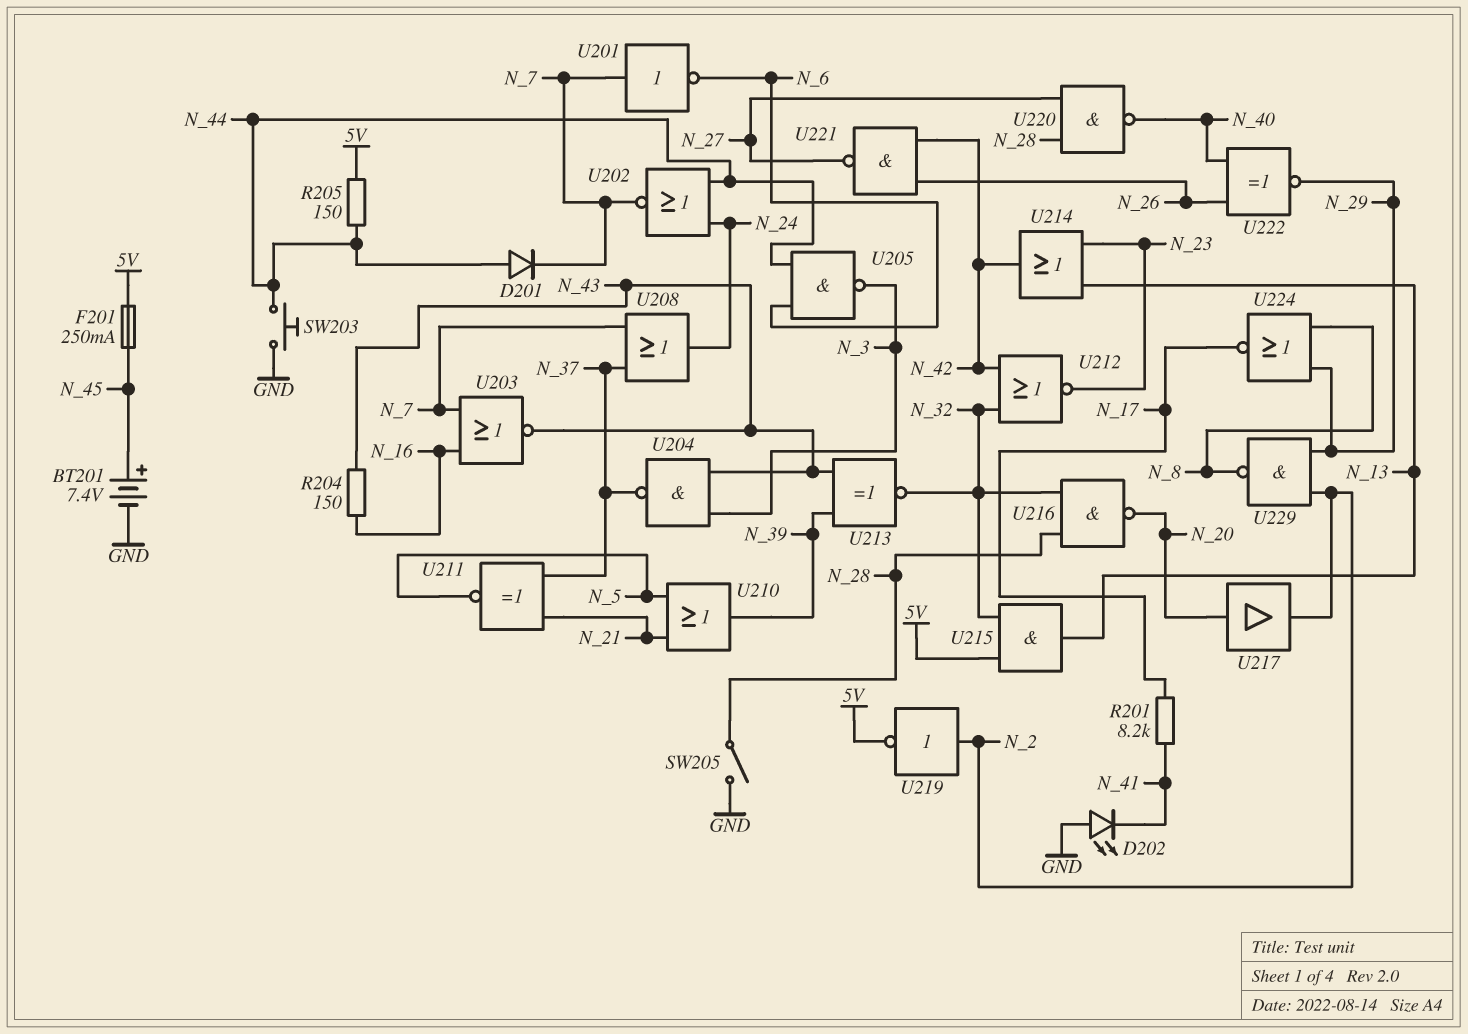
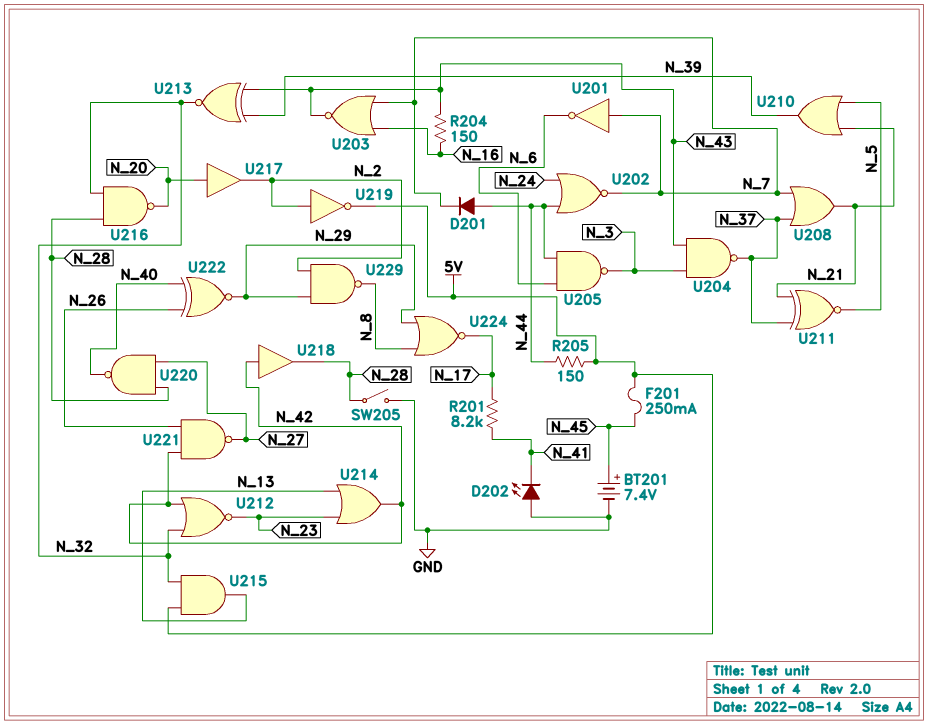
SW203: button (GND, N_44) -> none
U208: OR (in N_7, in N_37, out N_24) -> OR (in N_7, in N_37, out N_21)
U218: none -> buffer (in N_42, out N_28)

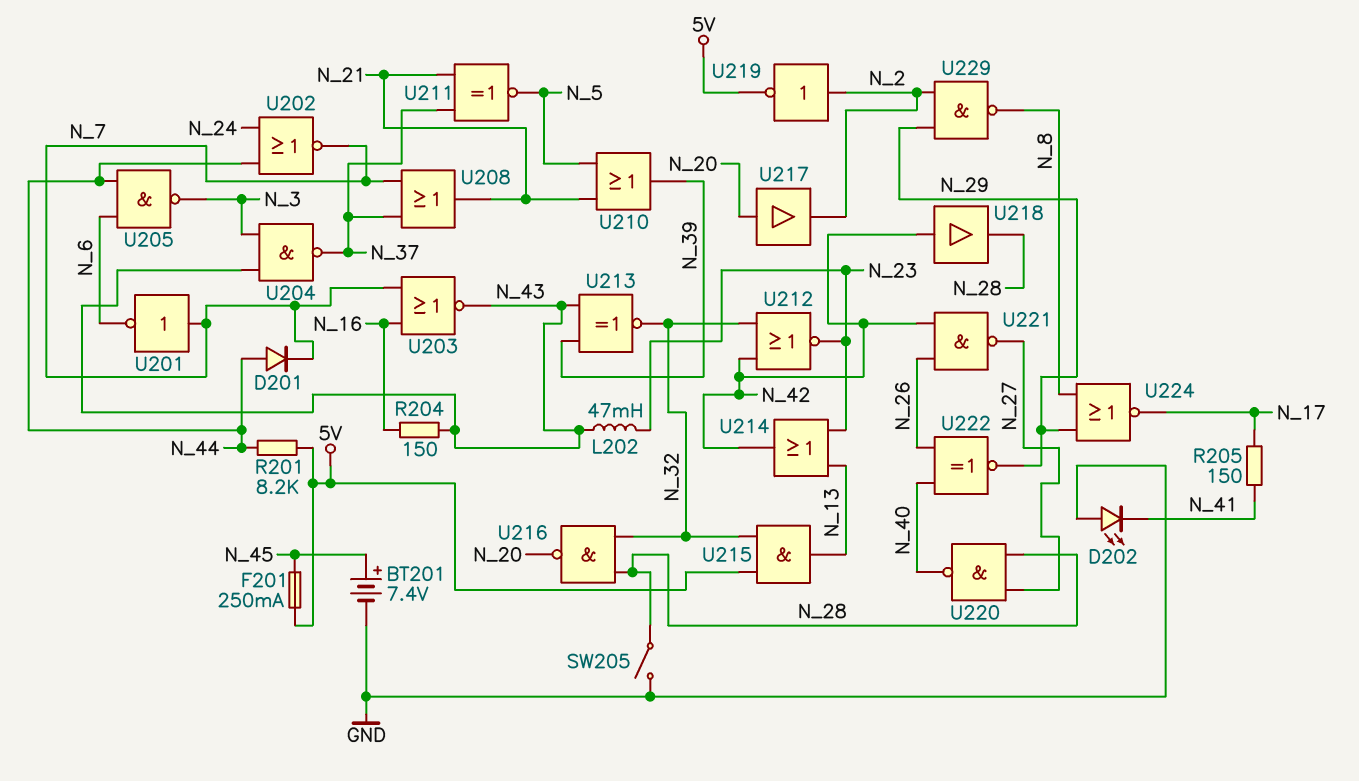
L202: none -> 47mH (N_23, N_43)
R201: 8.2k (N_17, N_41) -> 8.2k (5V, N_44)
R205: 150 (5V, N_44) -> 150 (N_17, N_41)

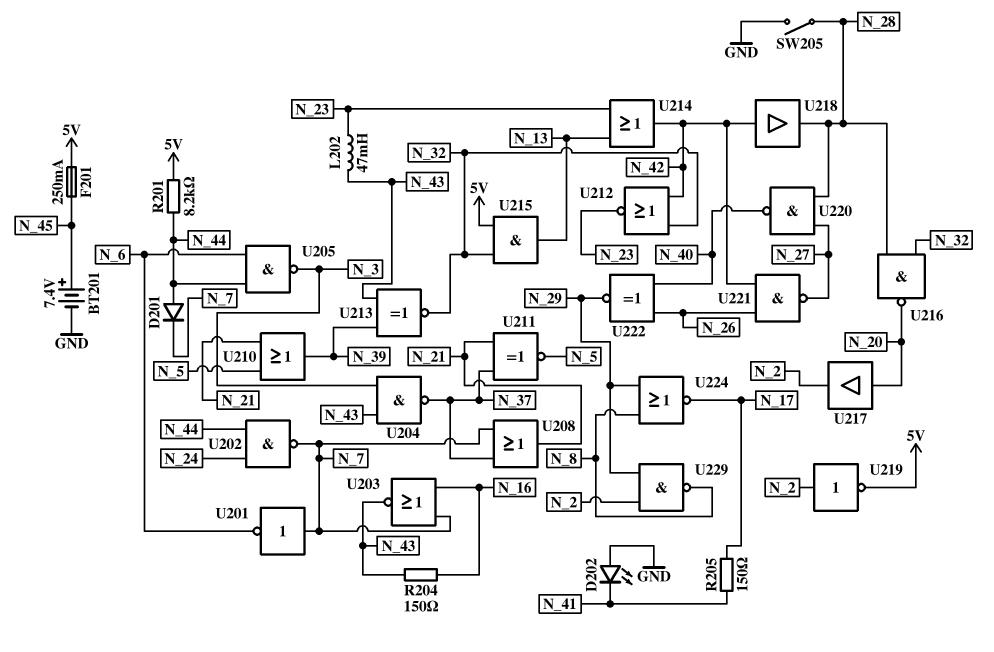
U202: NOR (in N_24, in N_44, out N_7) -> NAND (in N_24, in N_44, out N_7)

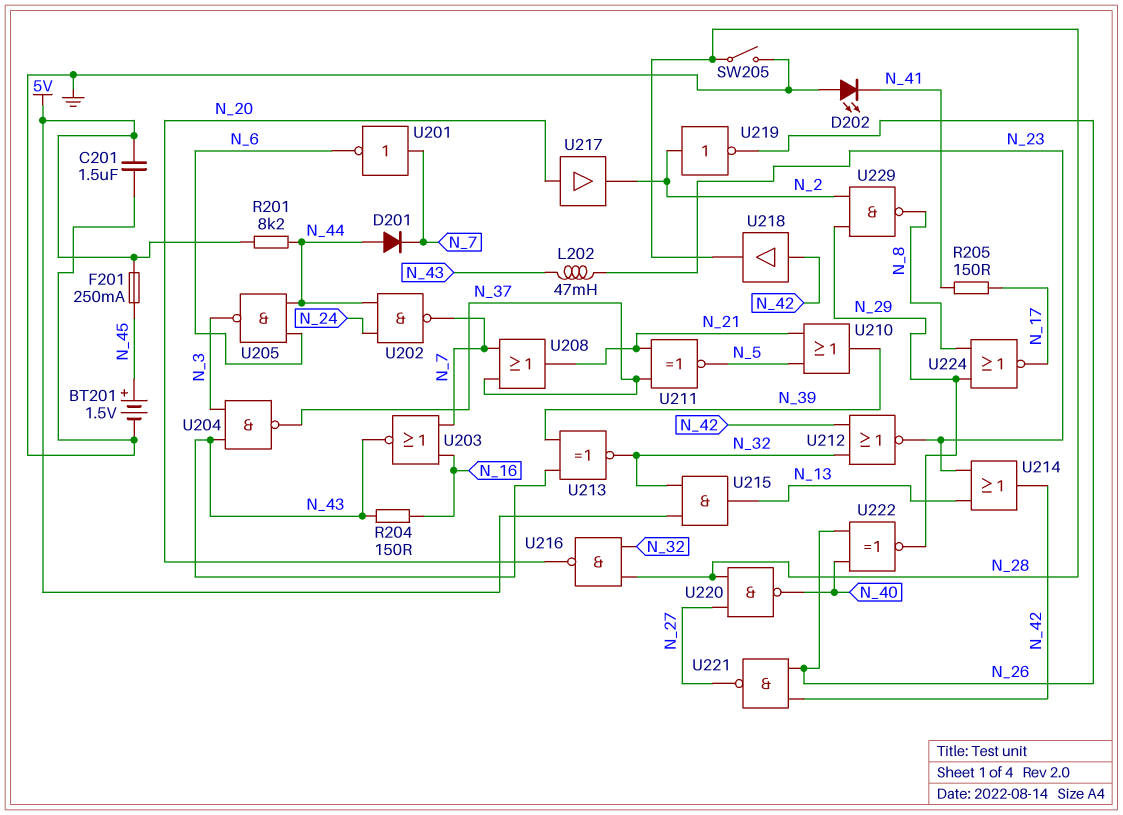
BT201: 7.4V (plus N_45, minus GND) -> 1.5V (plus N_45, minus GND)
C201: none -> 1.5uF (5V, GND)
U219: NOT (in N_2, out 5V) -> NOT (in N_2, out N_26)

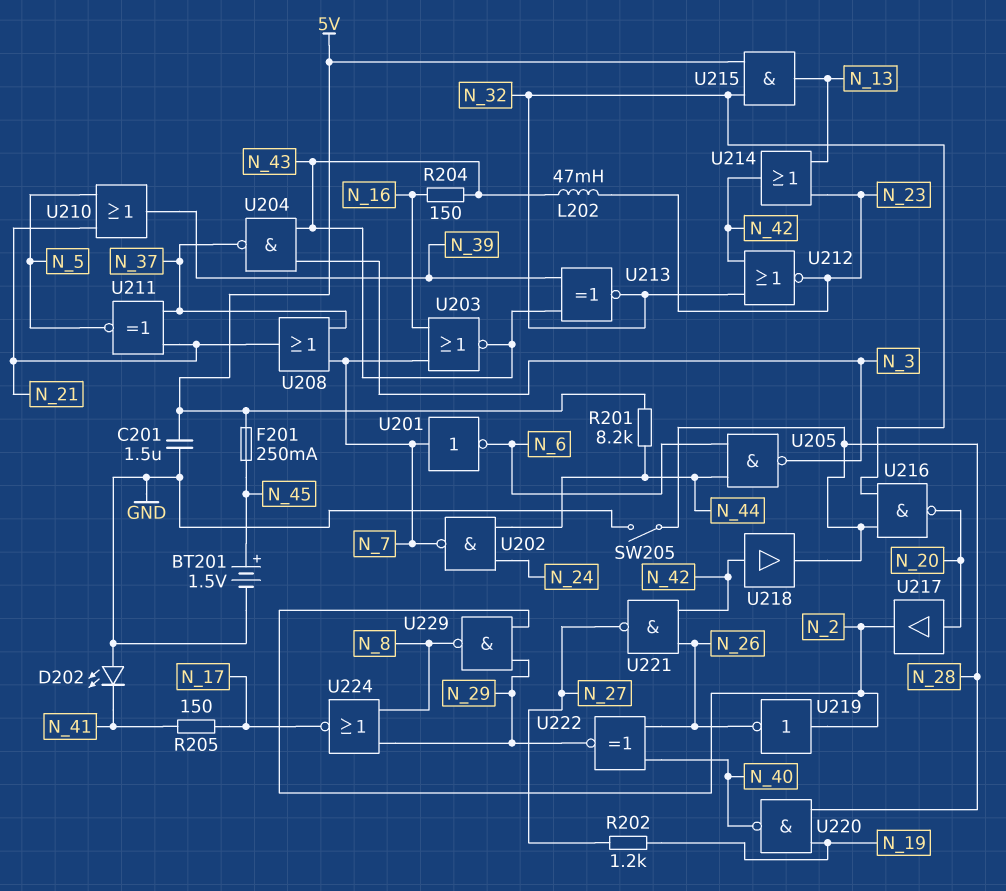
D201: diode (A N_44, K N_7) -> none
R202: none -> 1.2k (N_19, N_27)
U220: NAND (in N_27, in N_28, out N_40) -> NAND (in N_19, in N_28, out N_40)

